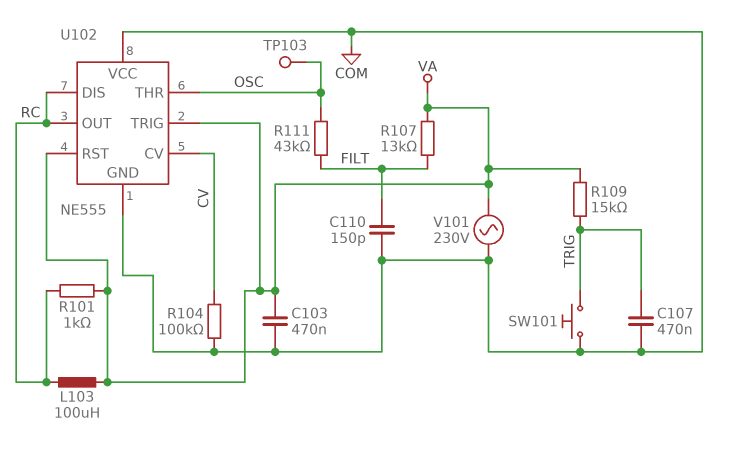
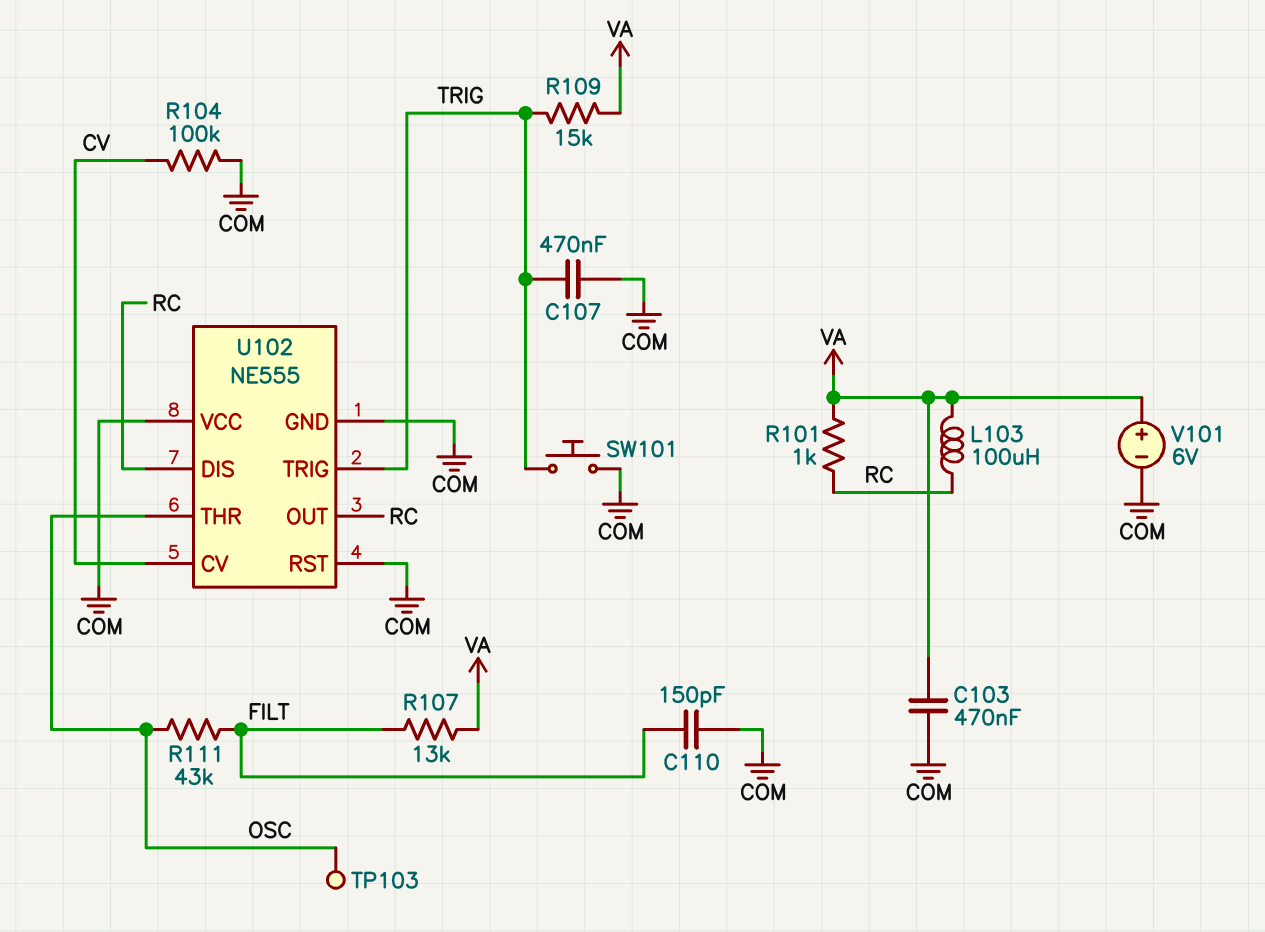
U102 pin RST: VA -> COM
U102 pin TRIG: VA -> TRIG
V101: AC 230V (COM, VA) -> 6V (plus VA, minus COM)

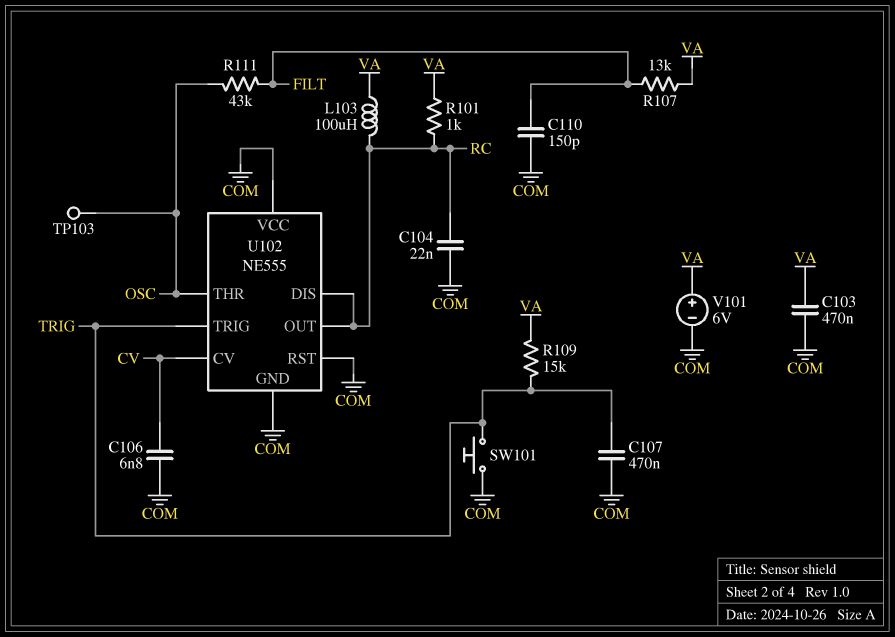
C104: none -> 22nF (COM, RC)
C106: none -> 6.8nF (COM, CV)
R104: 100k (COM, CV) -> none

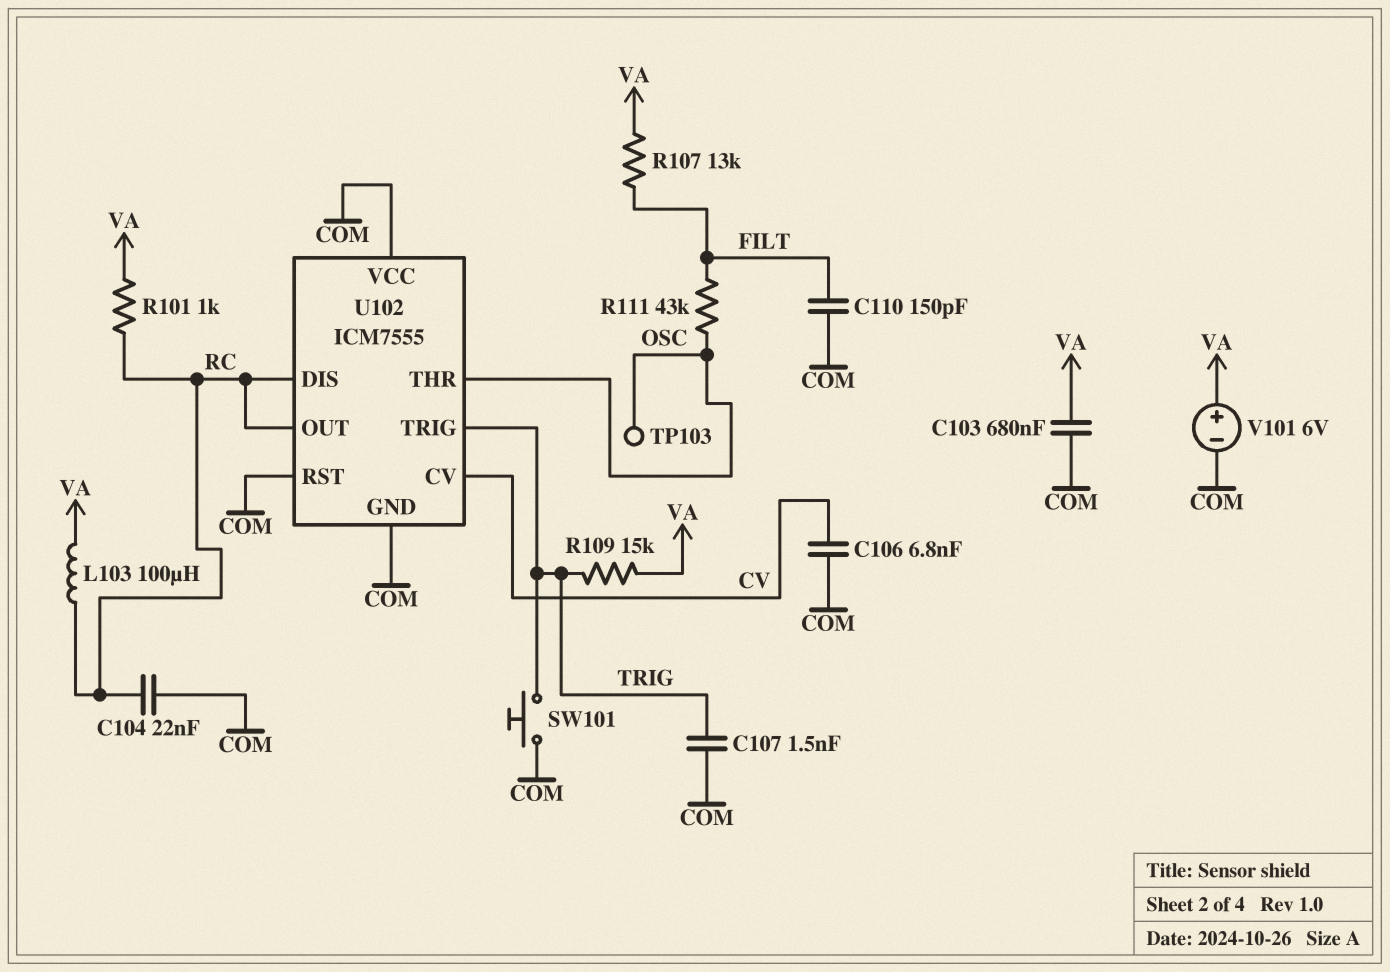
C103: 470nF (COM, VA) -> 680nF (COM, VA)
C107: 470nF (COM, TRIG) -> 1.5nF (COM, TRIG)
U102: NE555 -> ICM7555

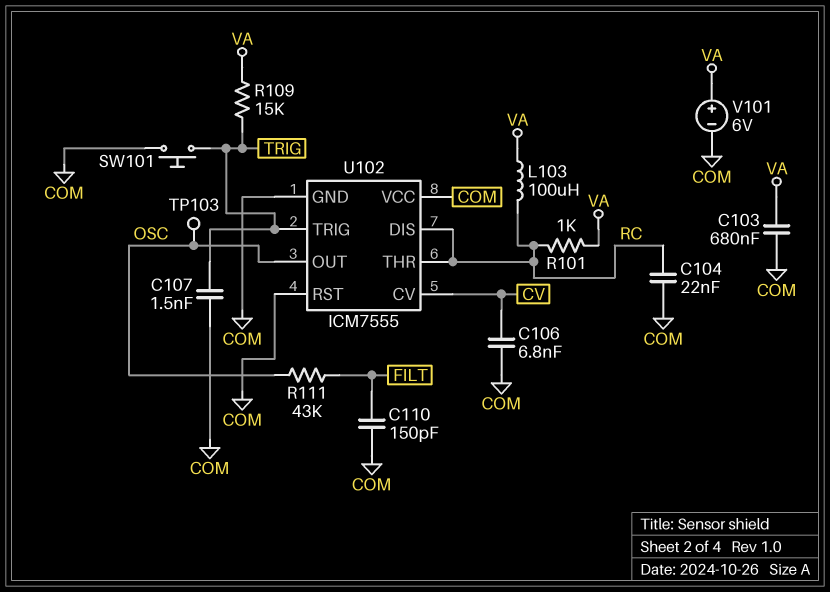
R107: 13k (FILT, VA) -> none
U102 pin OUT: RC -> OSC
U102 pin THR: OSC -> RC

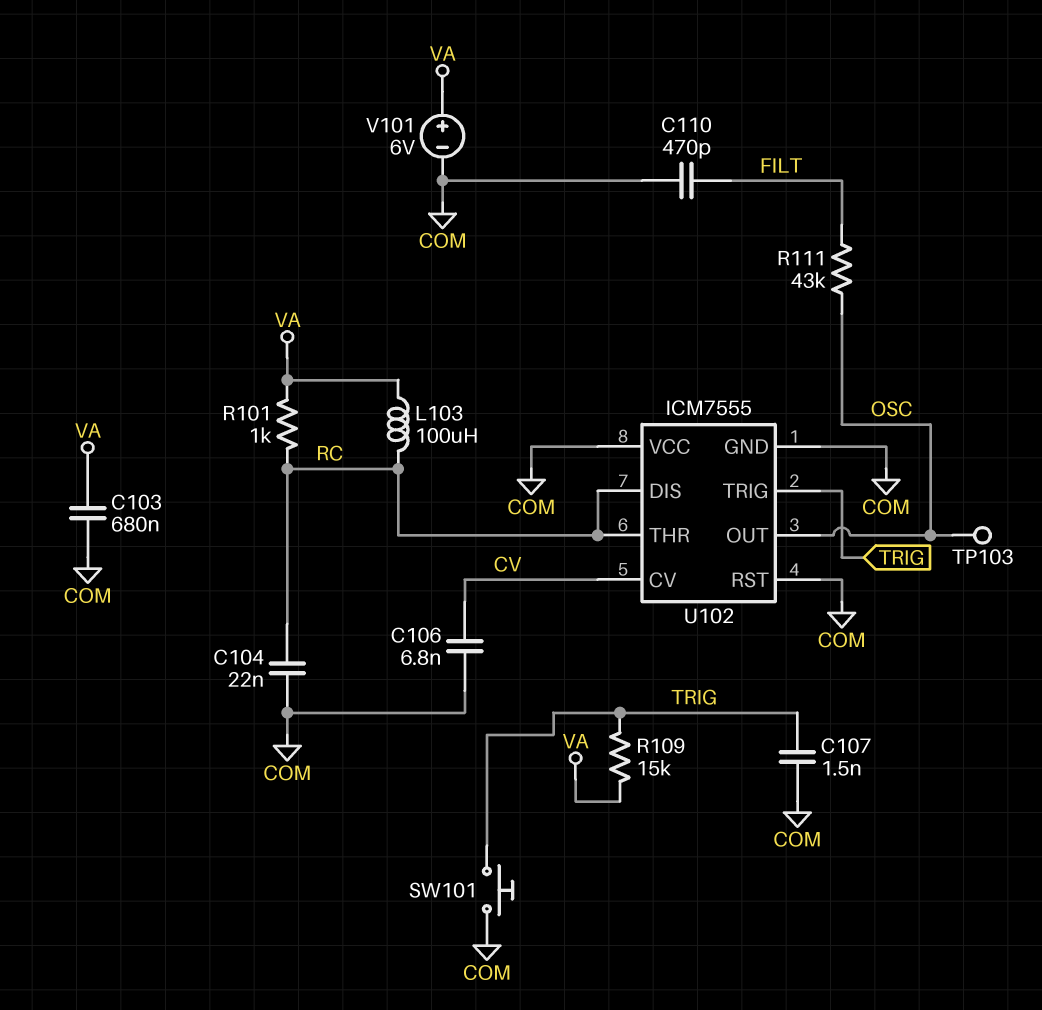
C110: 150pF (COM, FILT) -> 470pF (COM, FILT)

